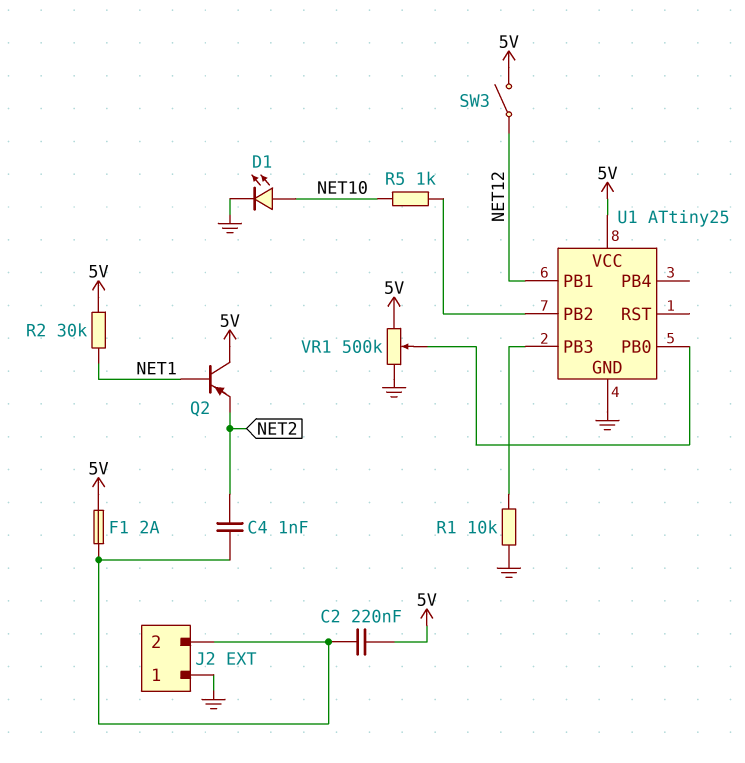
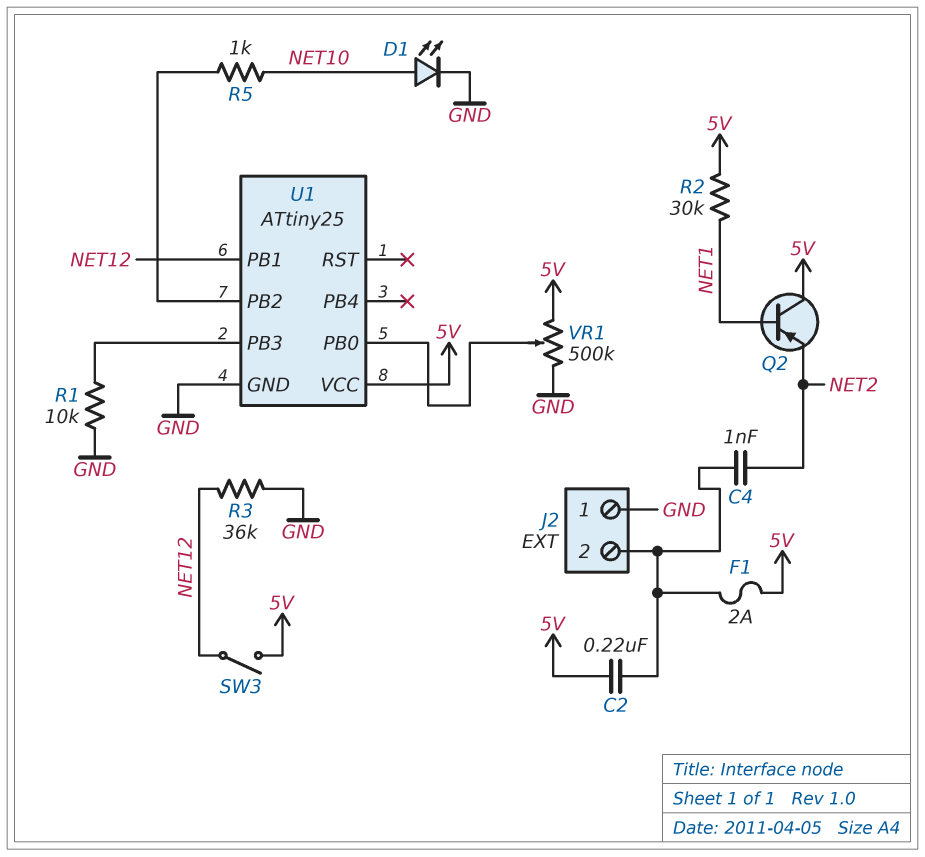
R3: none -> 36k (GND, NET12)

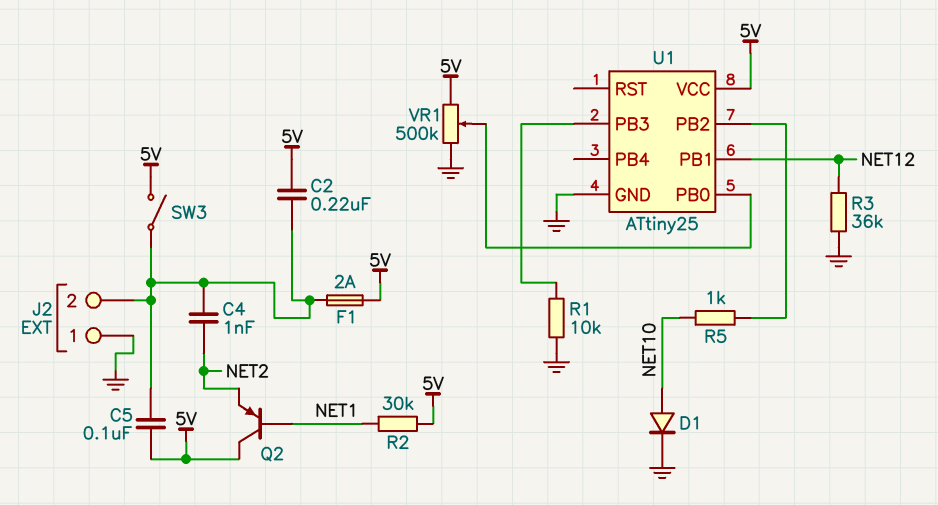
C5: none -> 100nF (5V, J2/2)
D1: LED (A NET10, K GND) -> diode (A NET10, K GND)
SW3: switch (5V, NET12) -> switch (5V, J2/2)

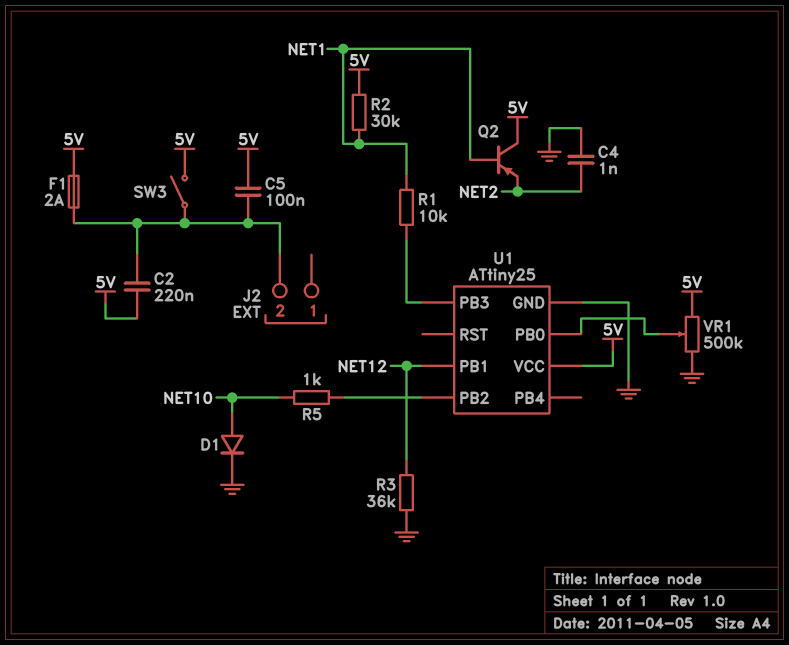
C4: 1nF (J2/2, NET2) -> 1nF (GND, NET2)
J2 pin 1: GND -> none
R1: 10k (GND, U1/PB3) -> 10k (NET1, U1/PB3)

